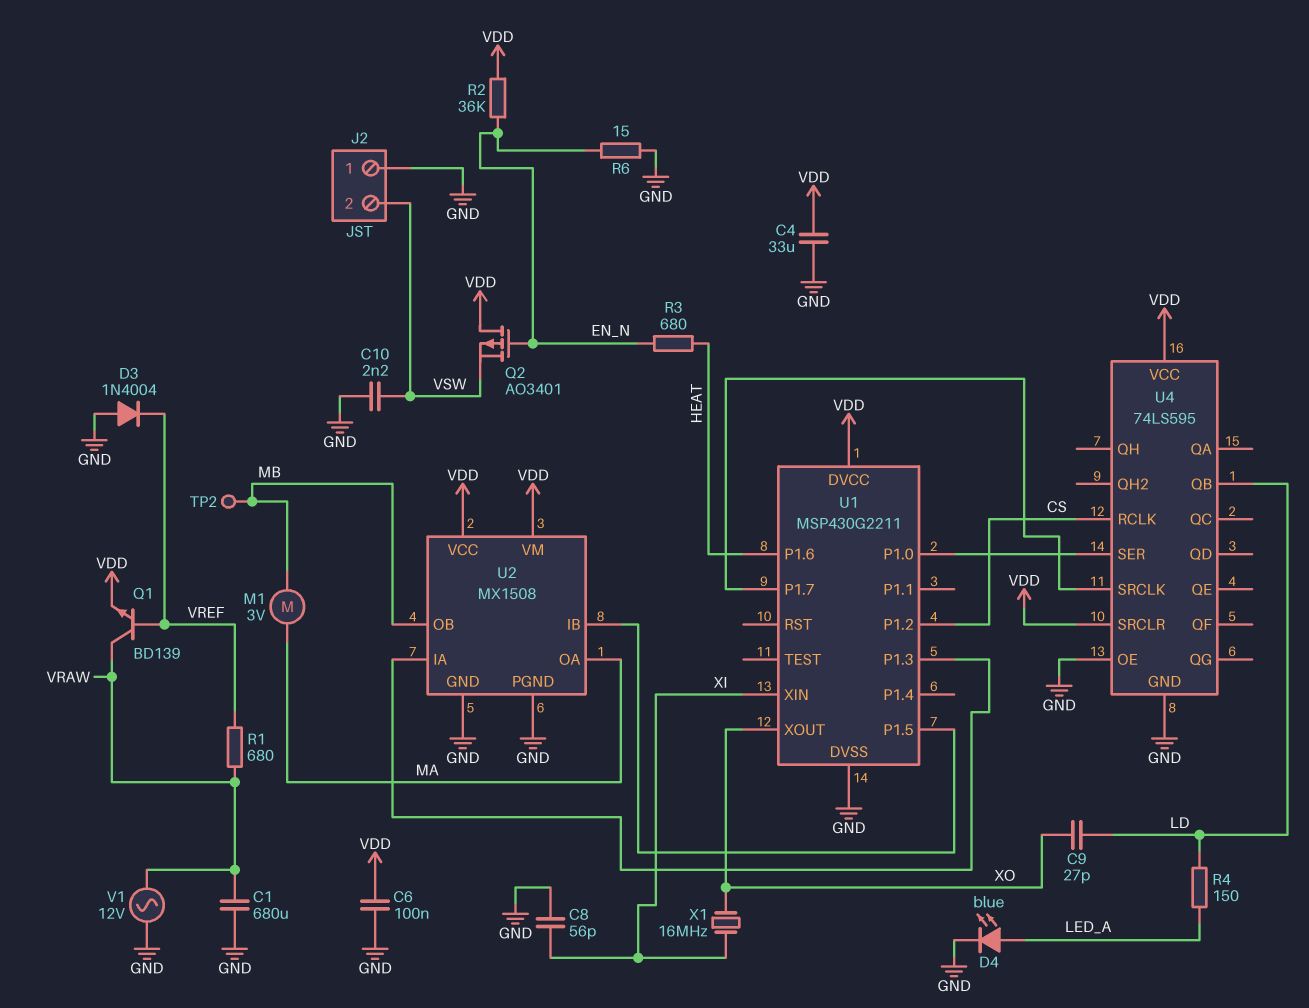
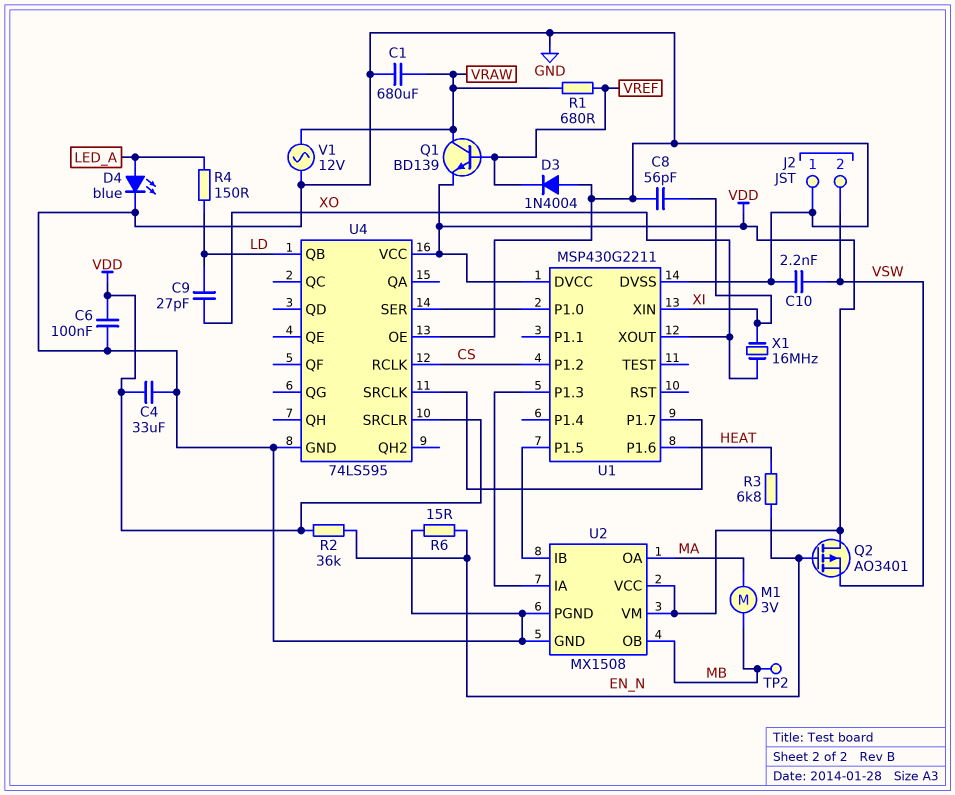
R3: 680 (EN_N, HEAT) -> 6.8k (EN_N, HEAT)

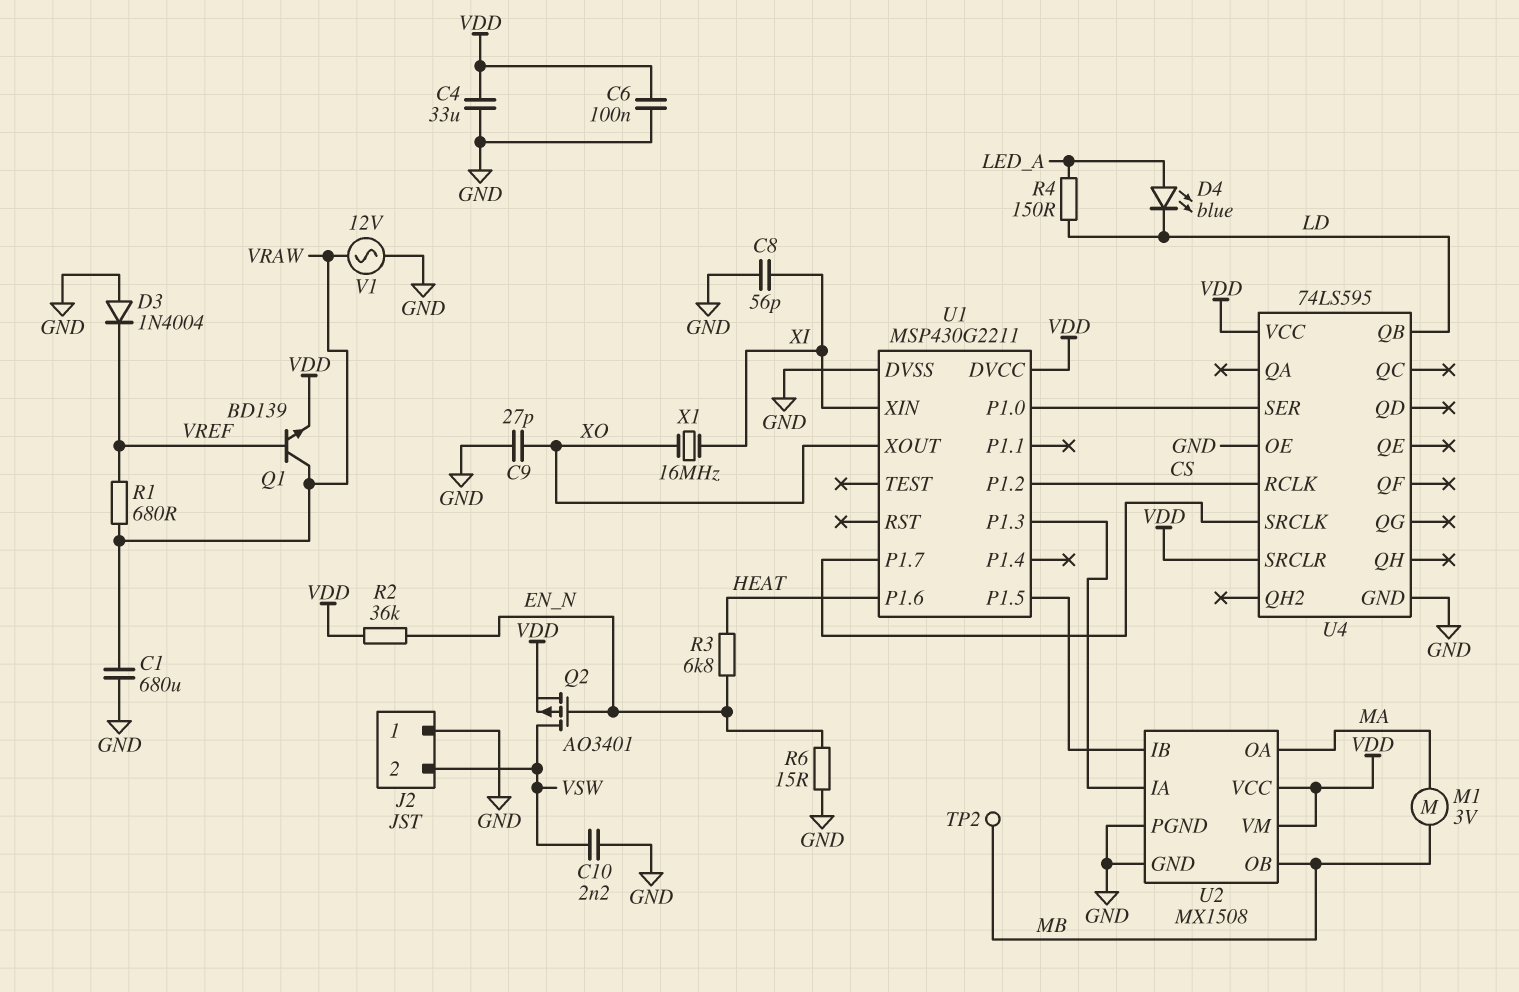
C9: 27pF (LD, XO) -> 27pF (GND, XO)
D4: LED blue (A LED_A, K GND) -> LED blue (A LED_A, K LD)
Q2: PMOS AO3401 (G EN_N, D VDD, S VSW) -> PMOS AO3401 (G EN_N, D VSW, S VDD)

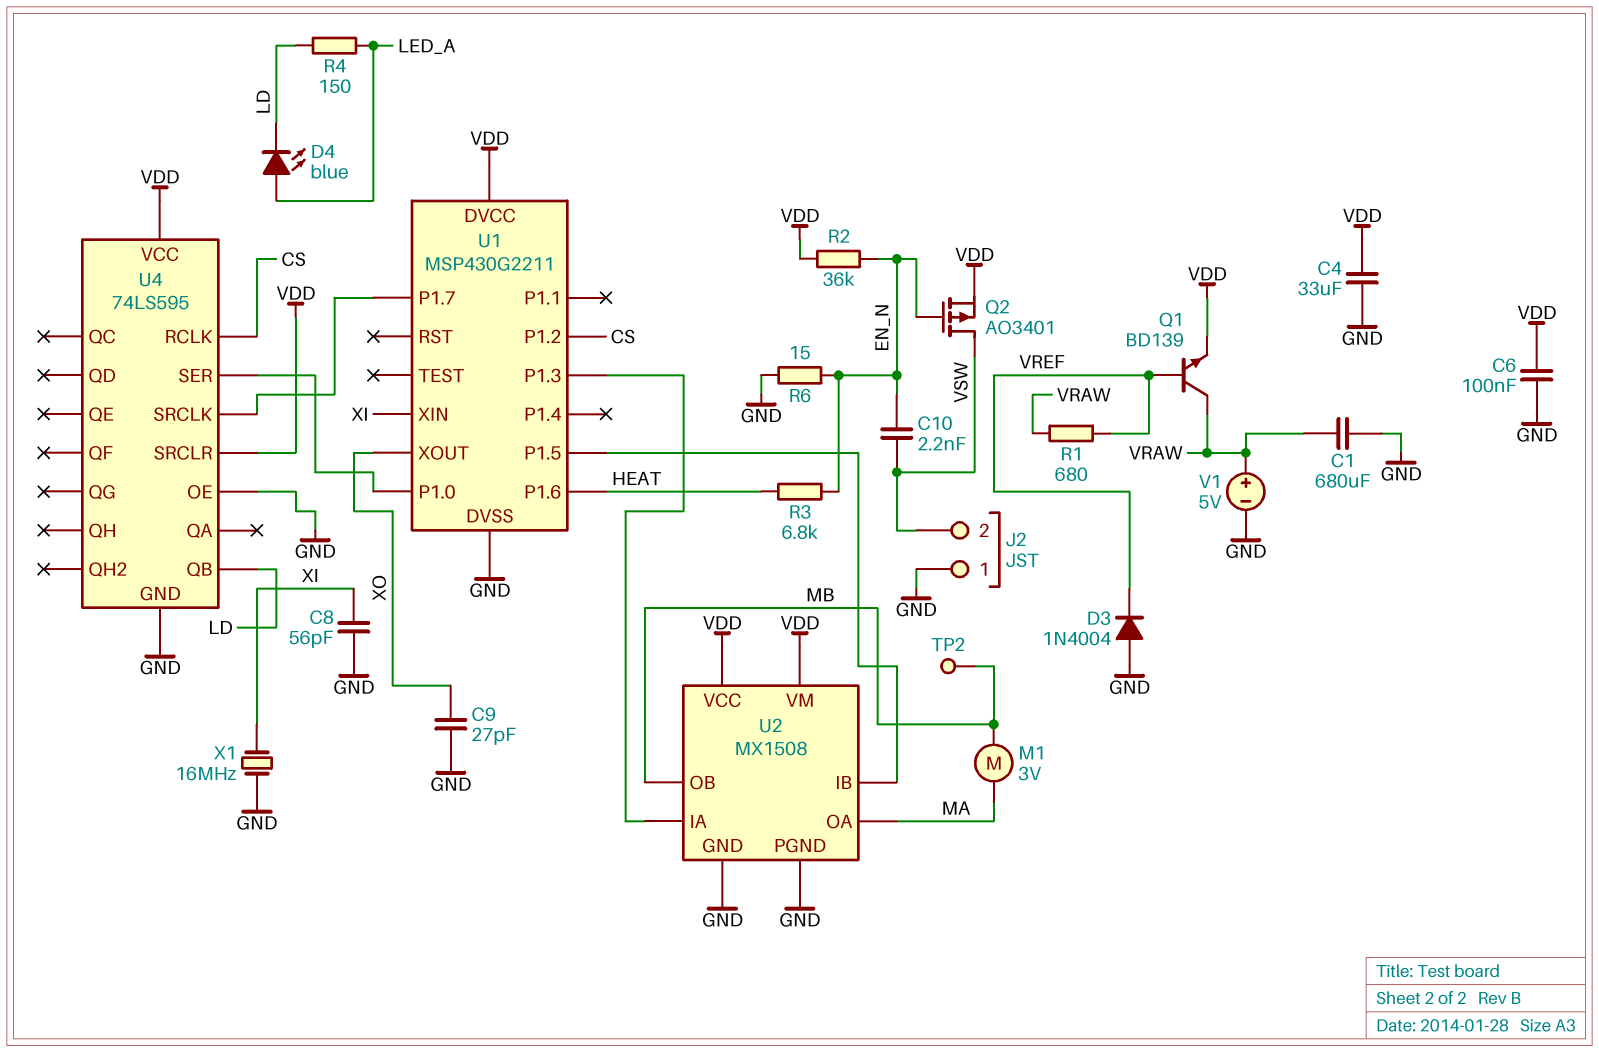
C10: 2.2nF (GND, VSW) -> 2.2nF (EN_N, VSW)
V1: AC 12V (GND, VRAW) -> 5V (plus VRAW, minus GND)
X1: 16MHz (XI, XO) -> 16MHz (GND, XI)

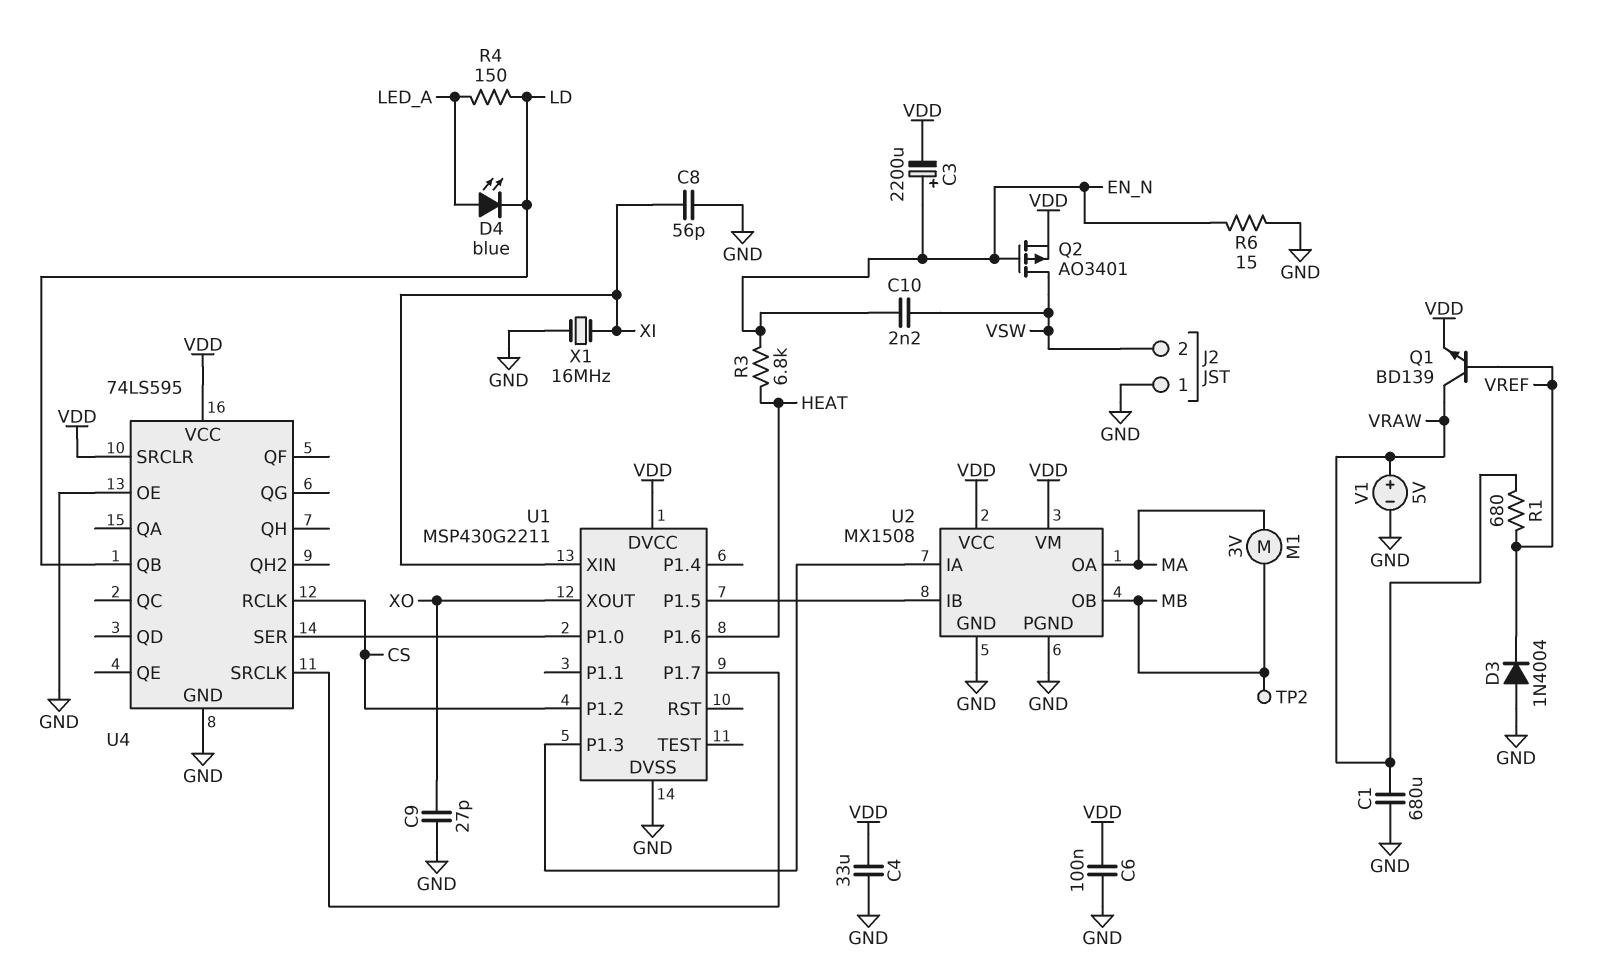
C3: none -> 2200uF (plus EN_N, minus VDD)
R2: 36k (EN_N, VDD) -> none

